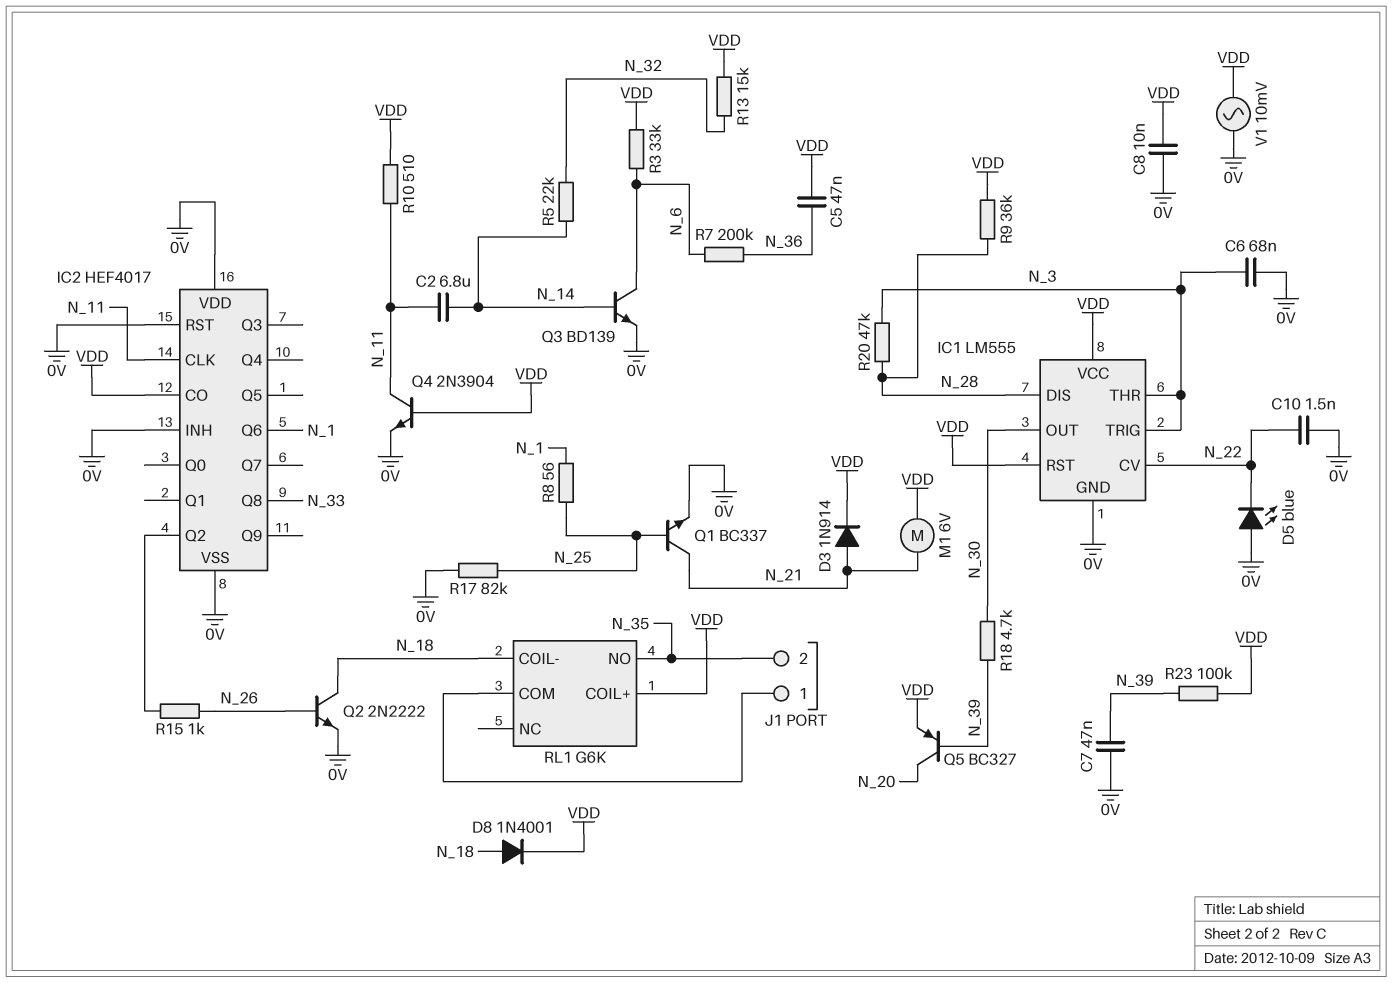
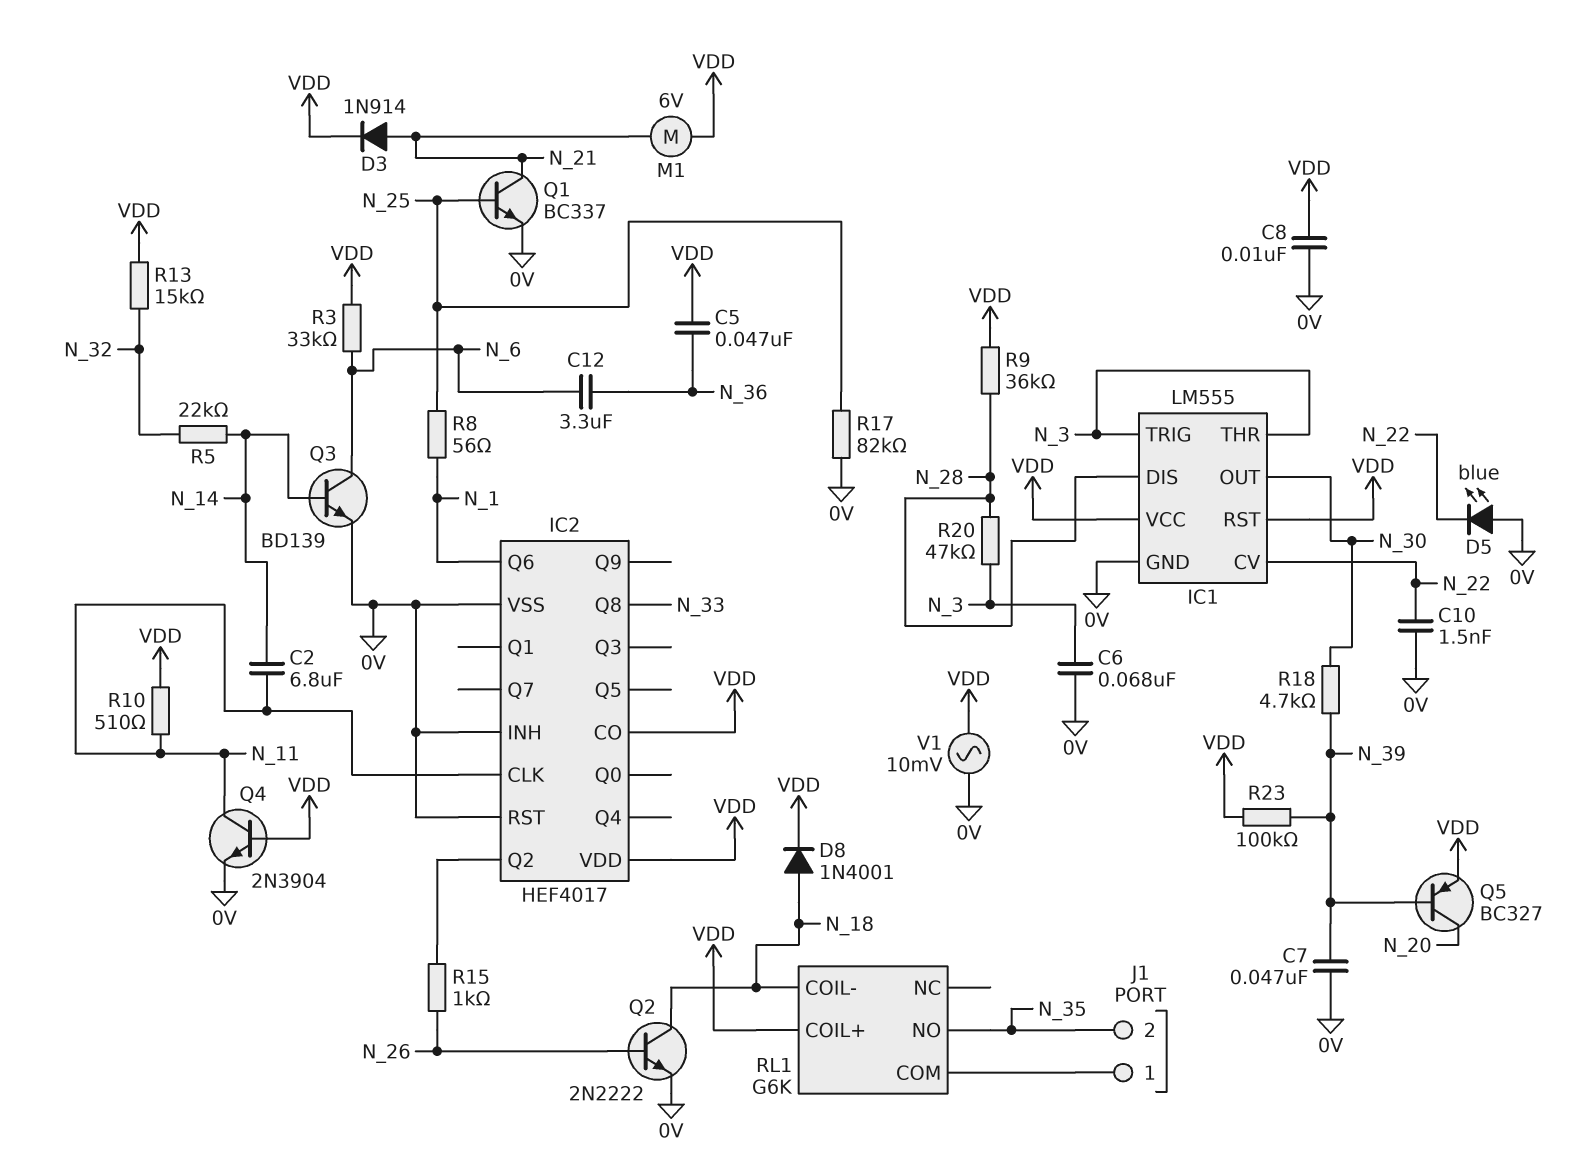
C12: none -> 3.3uF (N_6, N_36)
IC2 pin VDD: 0V -> VDD
R7: 200k (N_6, N_36) -> none

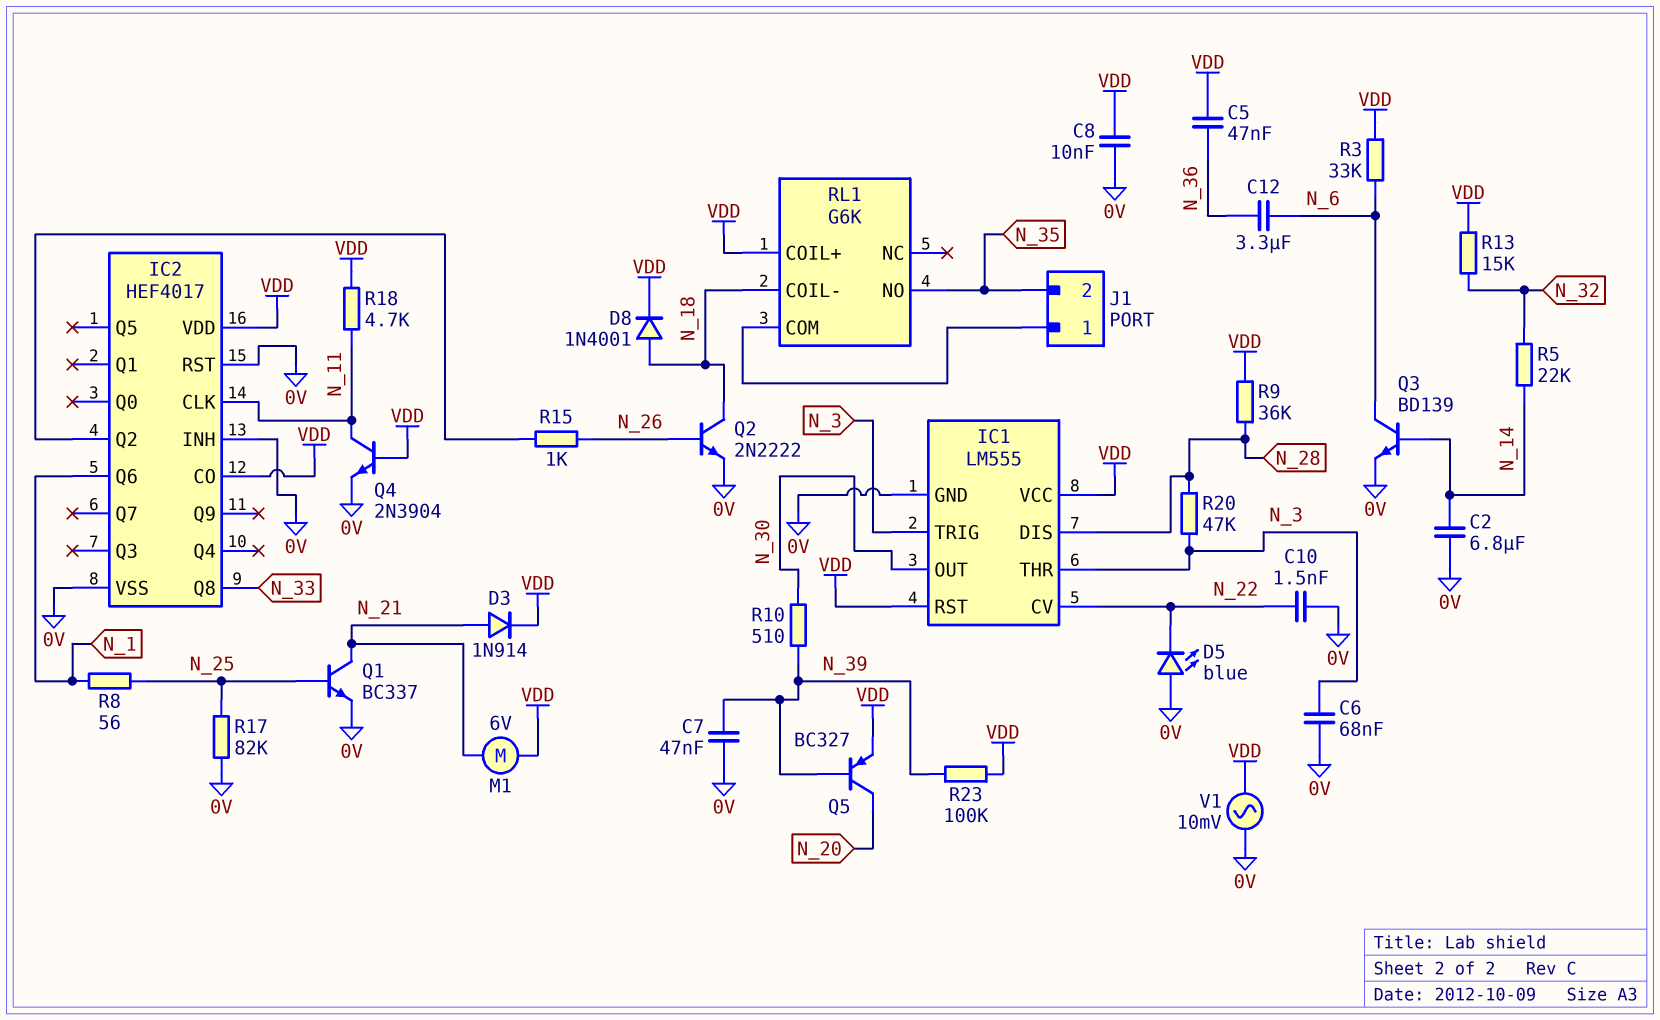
C2: 6.8uF (N_11, N_14) -> 6.8uF (0V, N_14)
R10: 510 (N_11, VDD) -> 510 (N_30, N_39)
R18: 4.7k (N_30, N_39) -> 4.7k (N_11, VDD)

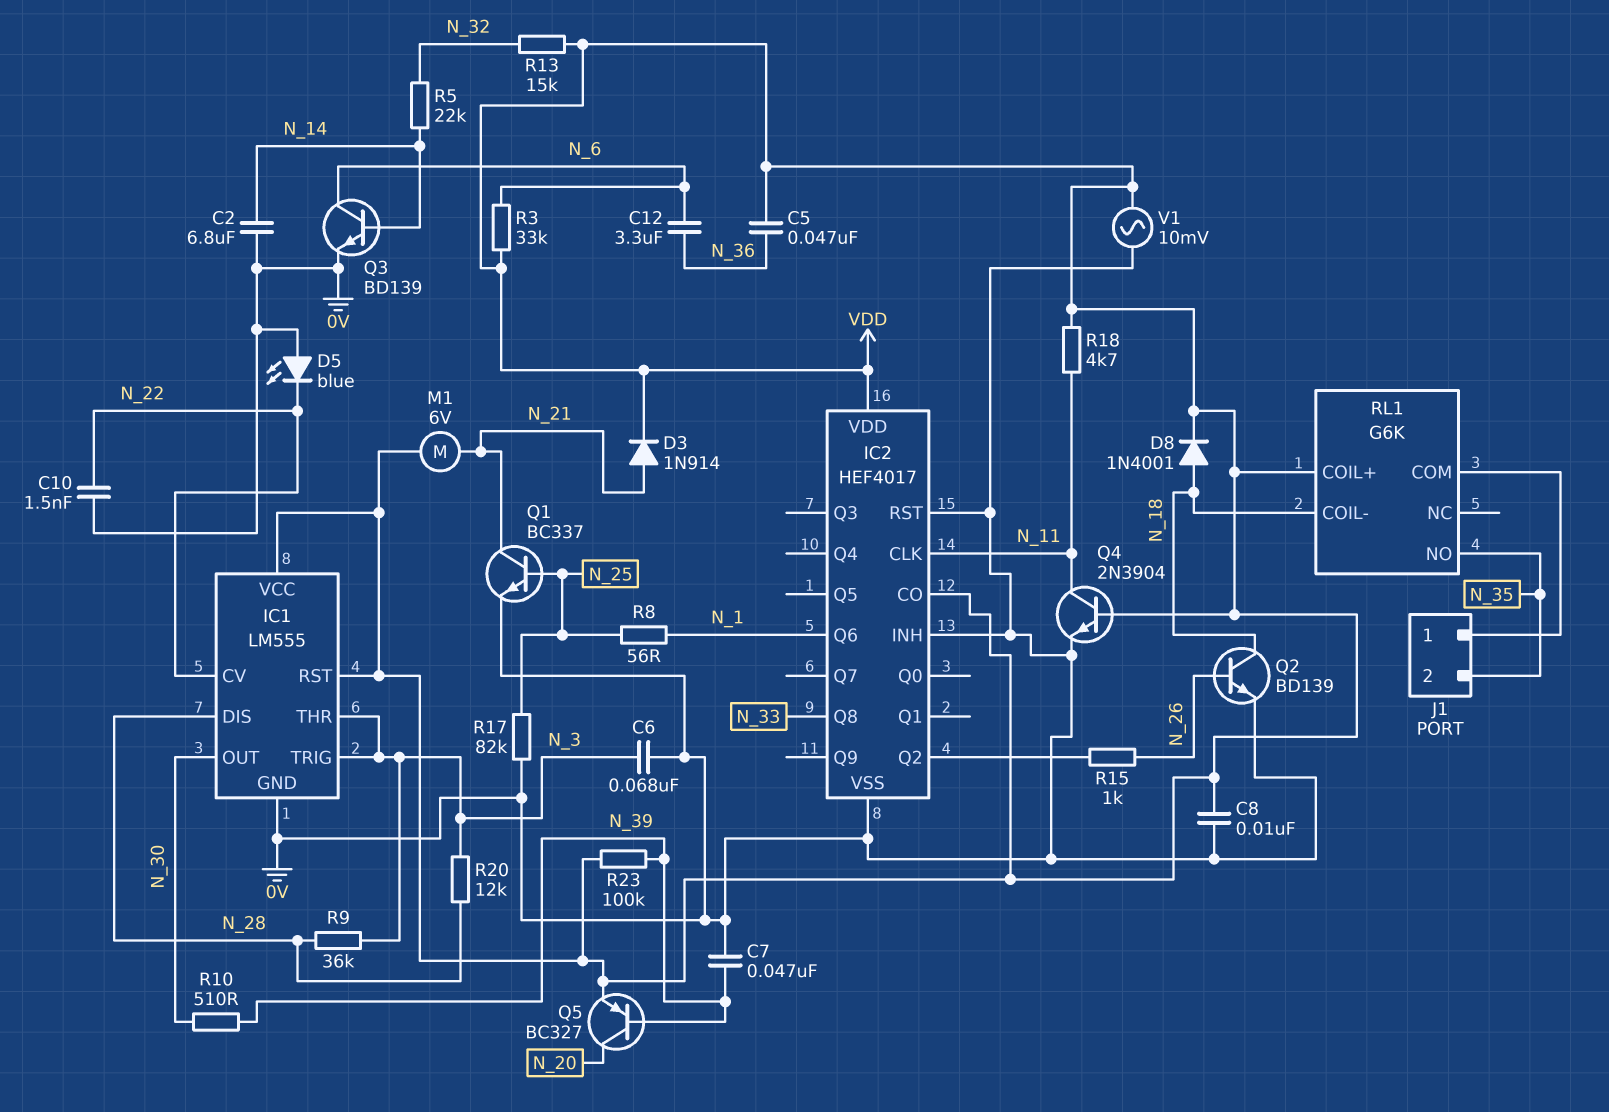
Q2: NPN 2N2222 (B N_26, C N_18, E 0V) -> NPN BD139 (B N_26, C N_18, E 0V)
R9: 36k (N_28, VDD) -> 36k (N_3, N_28)
R20: 47k (N_3, N_28) -> 12k (N_3, N_28)

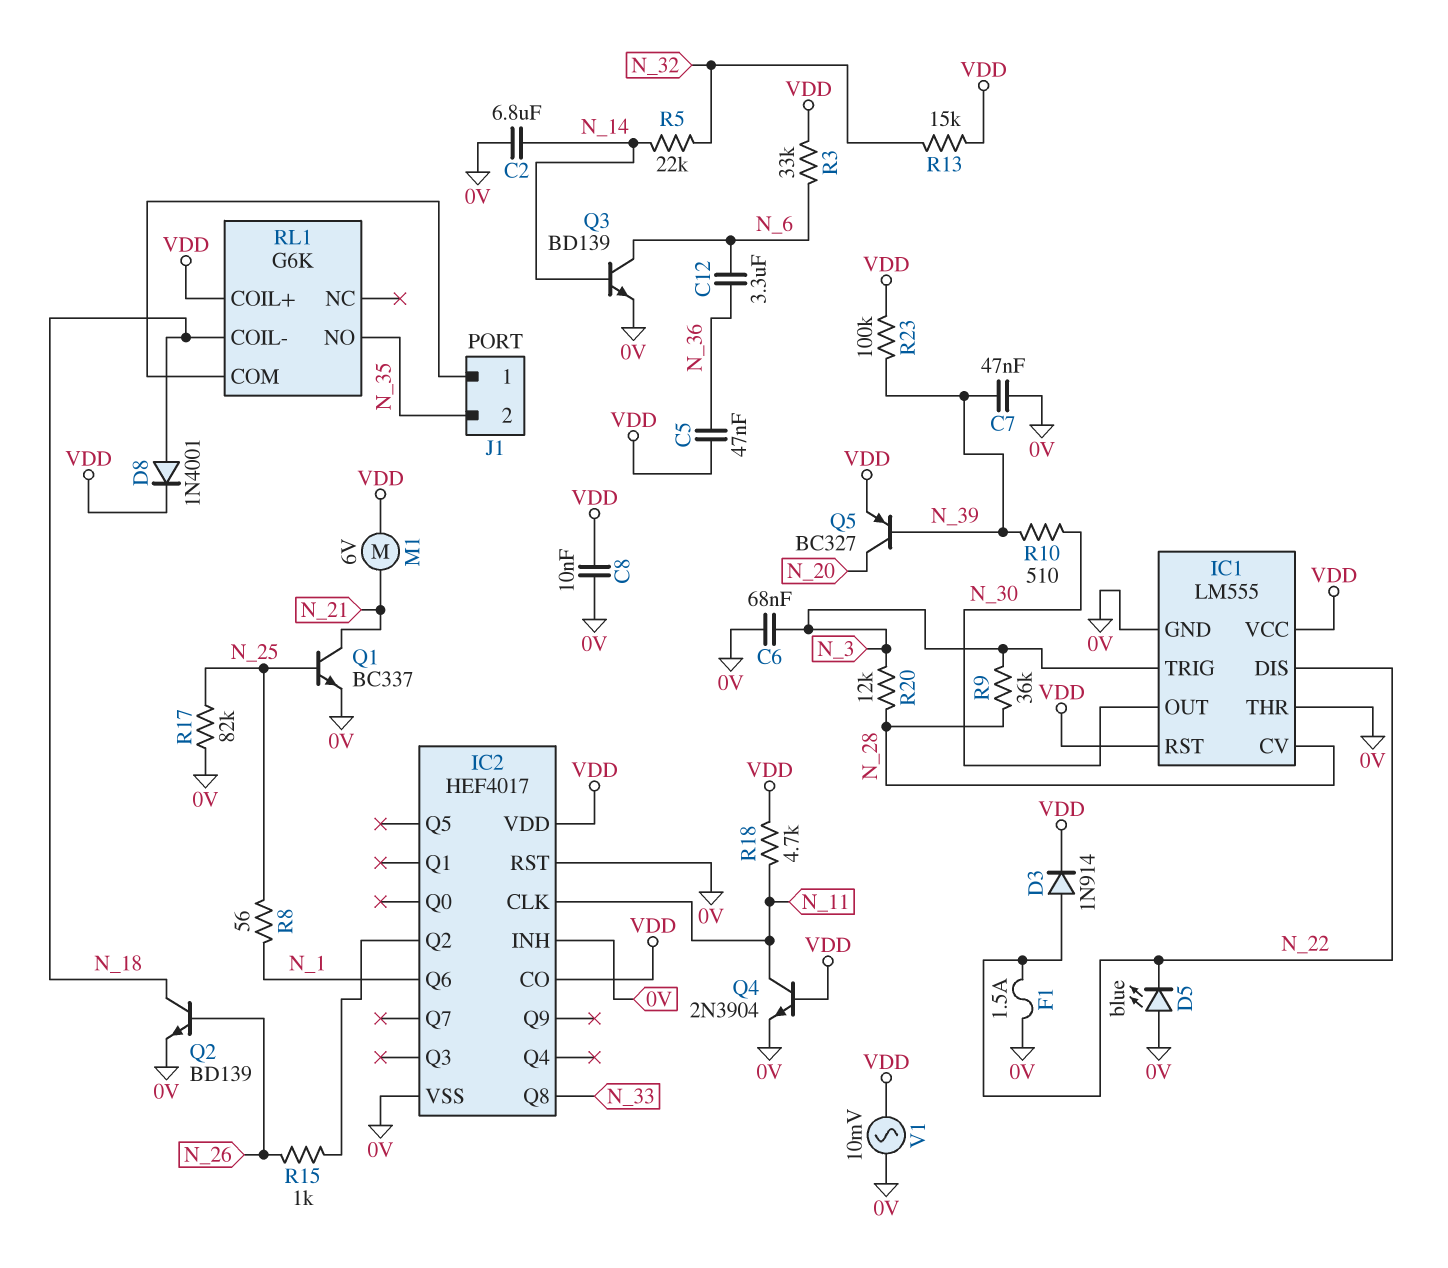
C10: 1.5nF (0V, N_22) -> none
D3: diode 1N914 (A N_21, K VDD) -> diode 1N914 (A N_22, K VDD)
F1: none -> 1.5A (0V, N_22)
IC1 pin CV: N_22 -> N_28
IC1 pin DIS: N_28 -> N_22
IC1 pin THR: N_3 -> 0V

